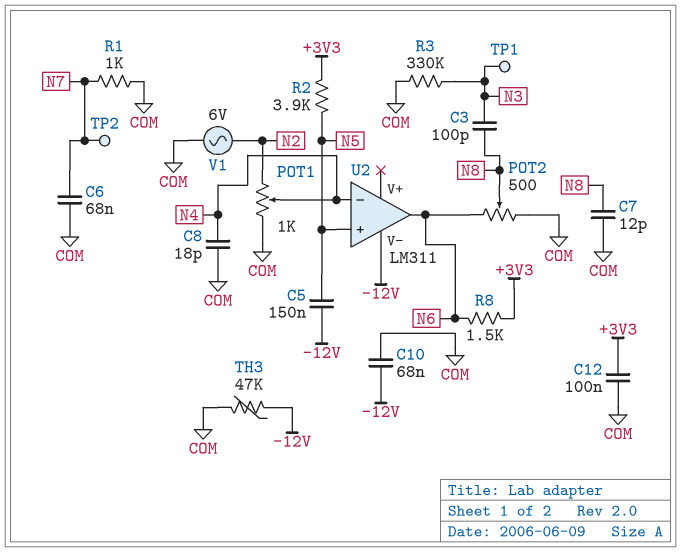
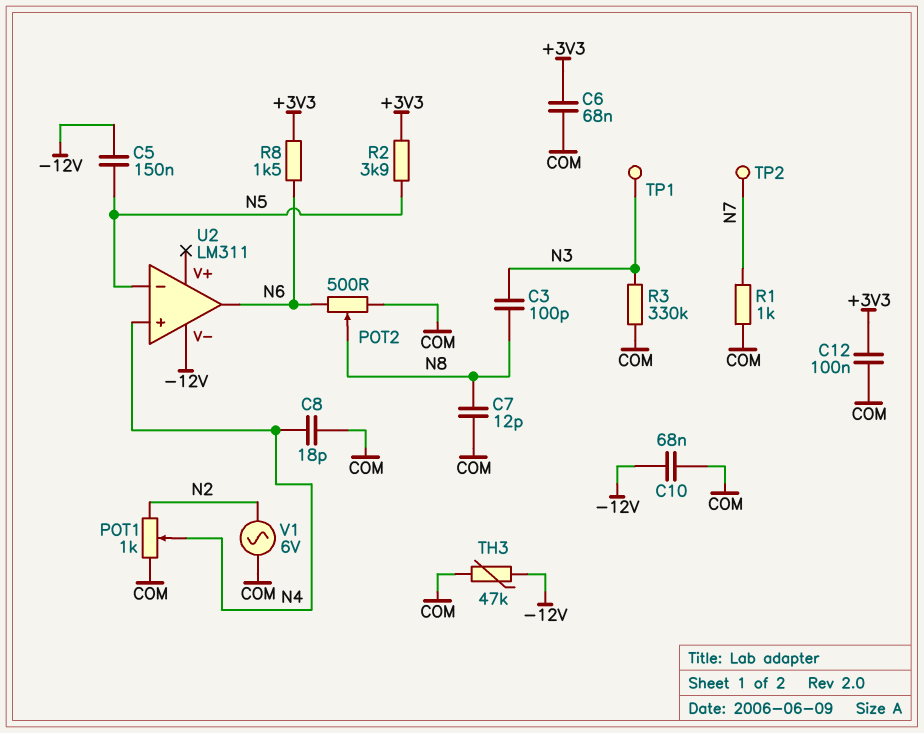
C6: 68nF (COM, N7) -> 68nF (+3V3, COM)
U2 pin in+: N5 -> N4
U2 pin in-: N4 -> N5

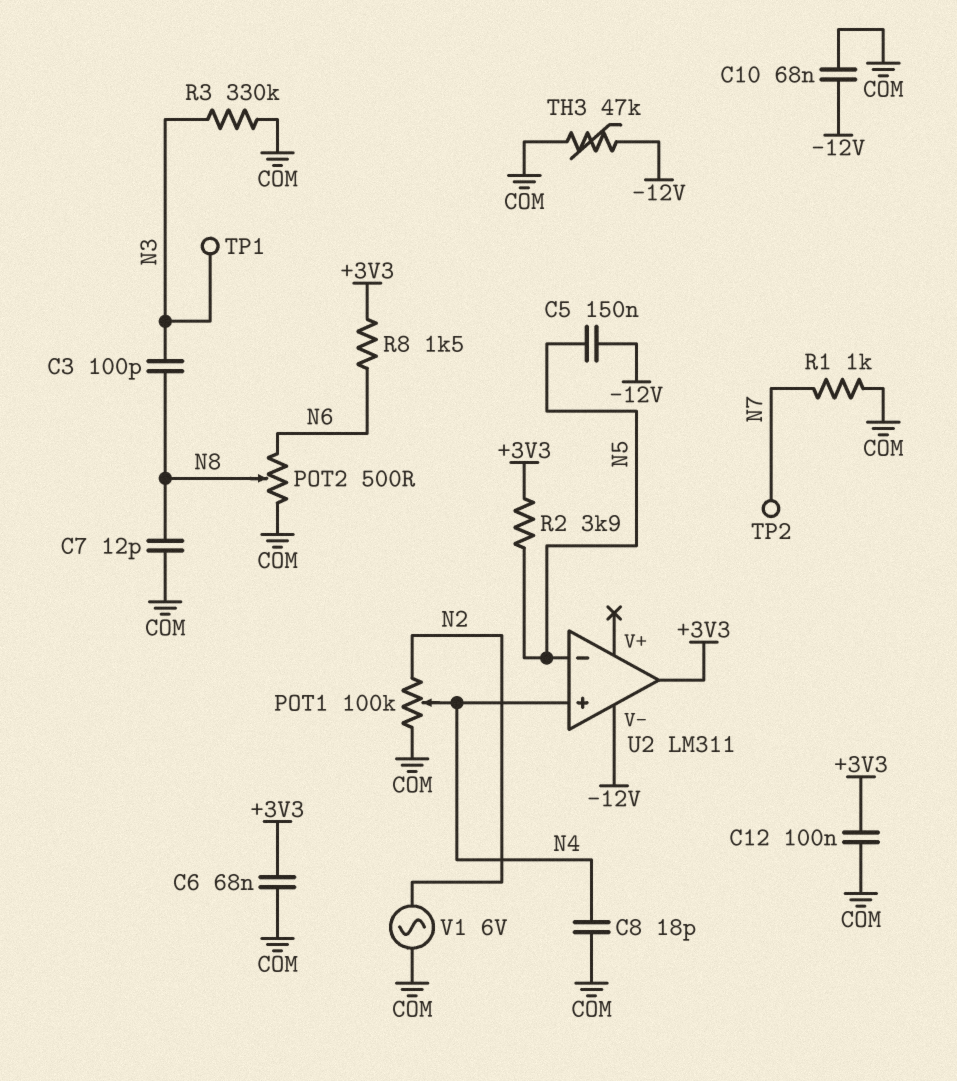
POT1: 1k (COM, N2, wiper N4) -> 100k (COM, N2, wiper N4)
U2 pin out: N6 -> +3V3

